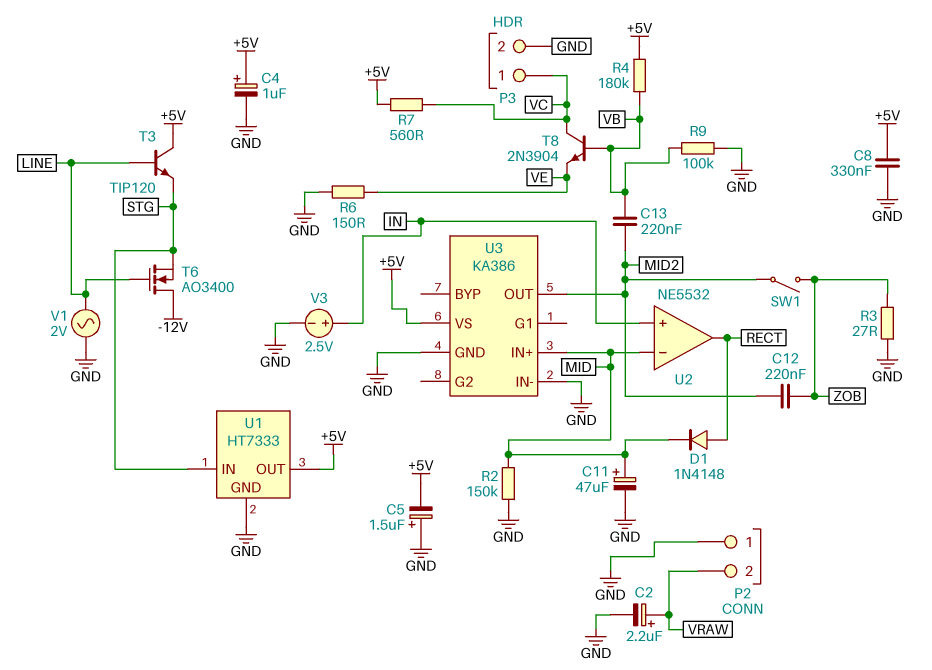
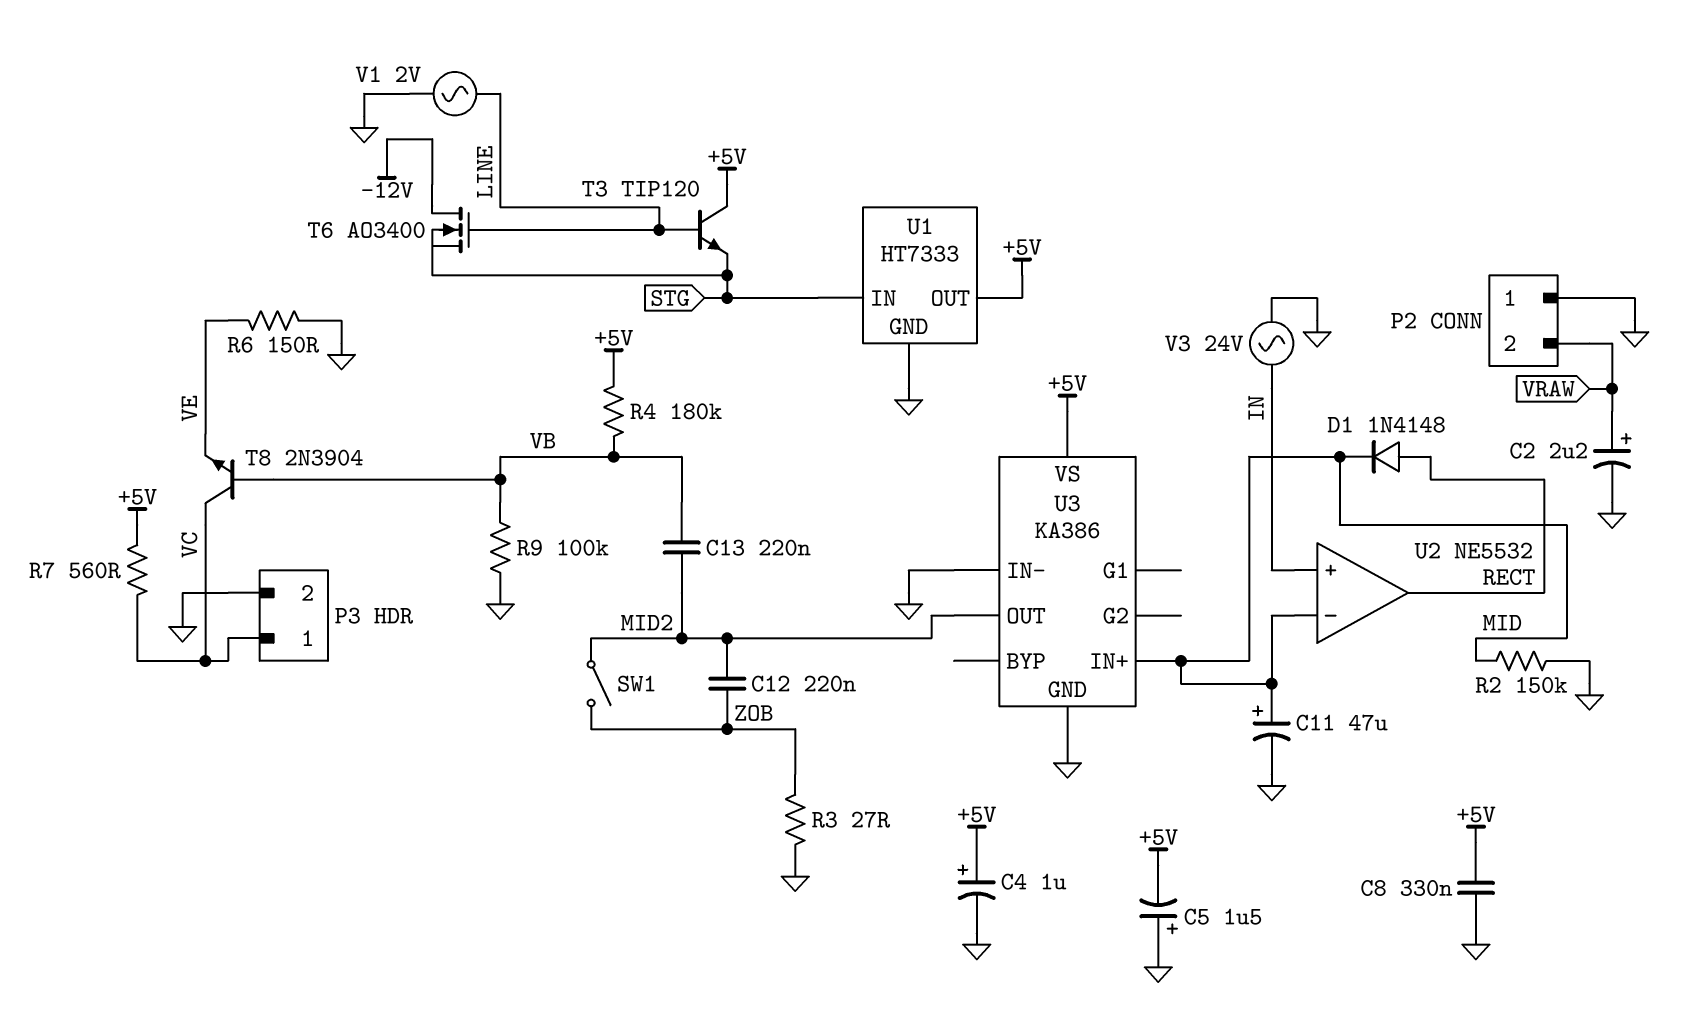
V3: 2.5V (plus IN, minus GND) -> AC 24V (GND, IN)

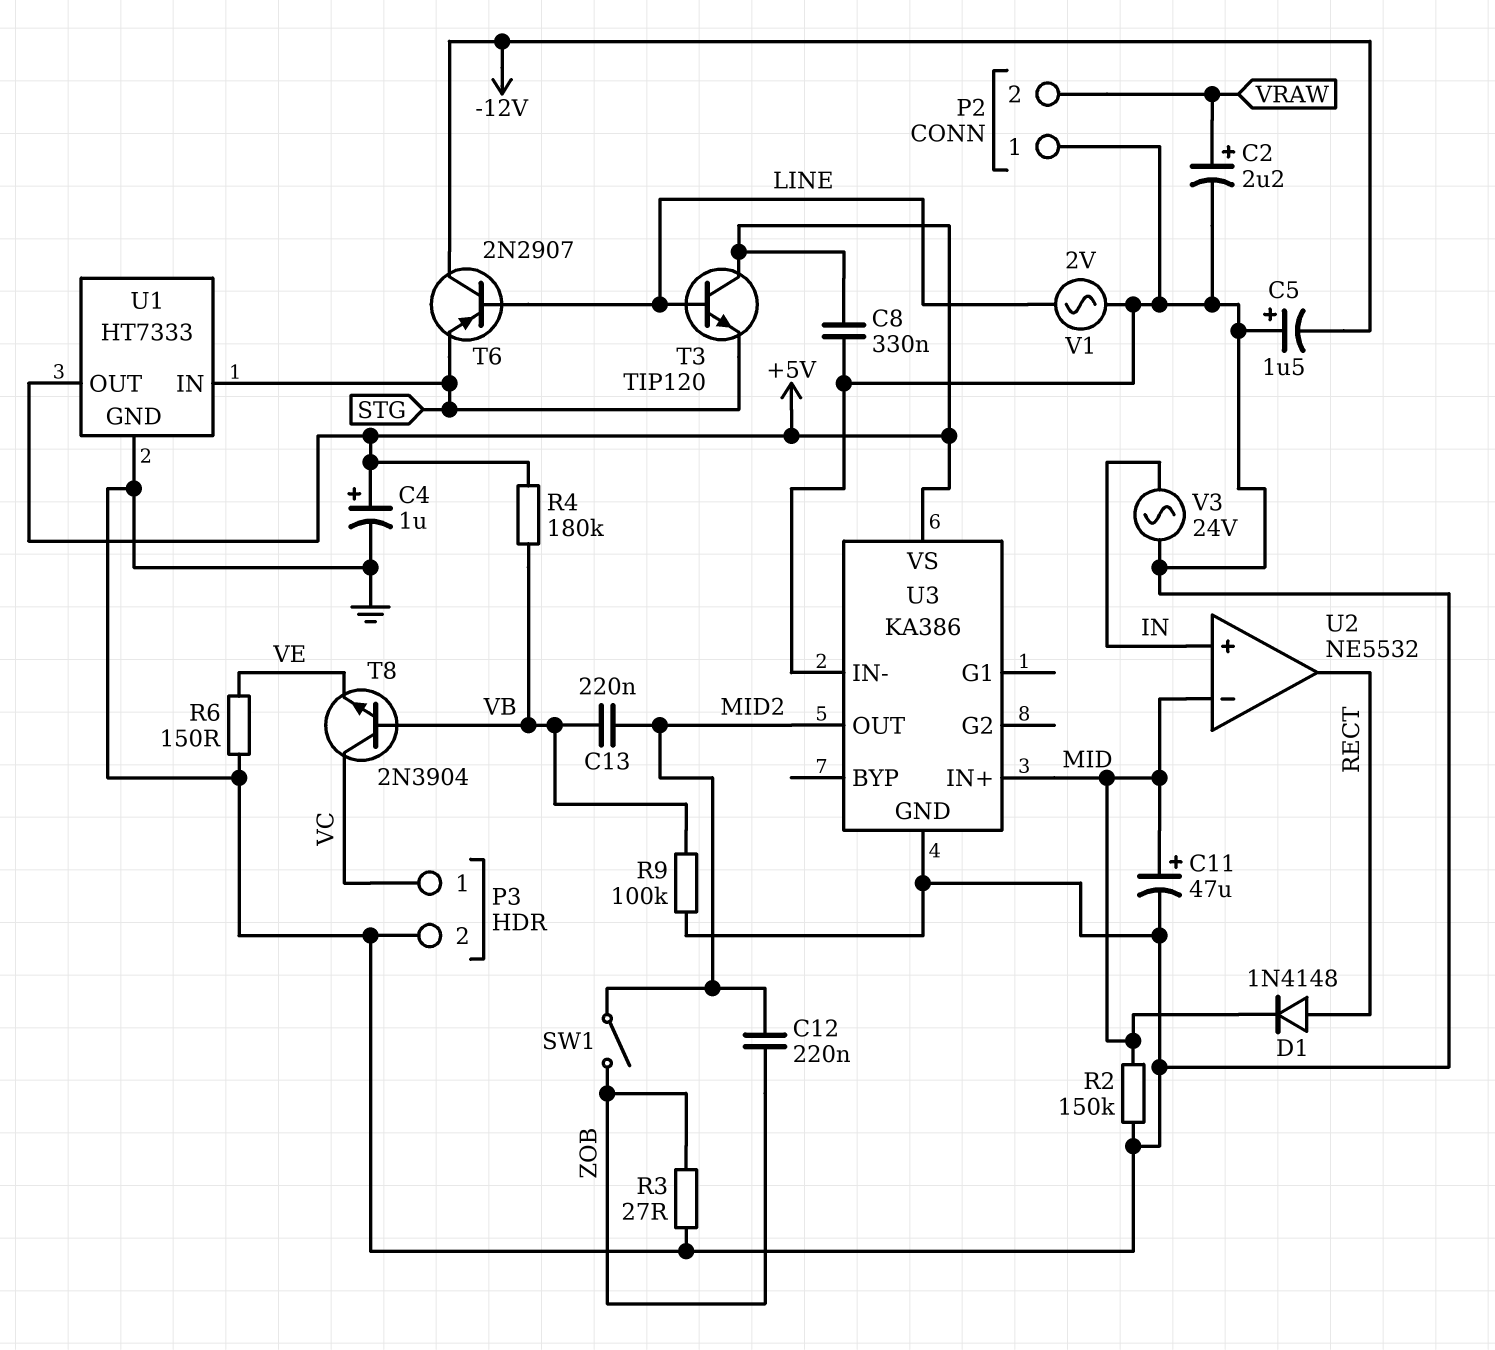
C5: 1.5uF (plus GND, minus +5V) -> 1.5uF (plus GND, minus -12V)
R7: 560 (+5V, VC) -> none
T6: NMOS AO3400 (G LINE, D -12V, S STG) -> PNP 2N2907 (B LINE, C -12V, E STG)

